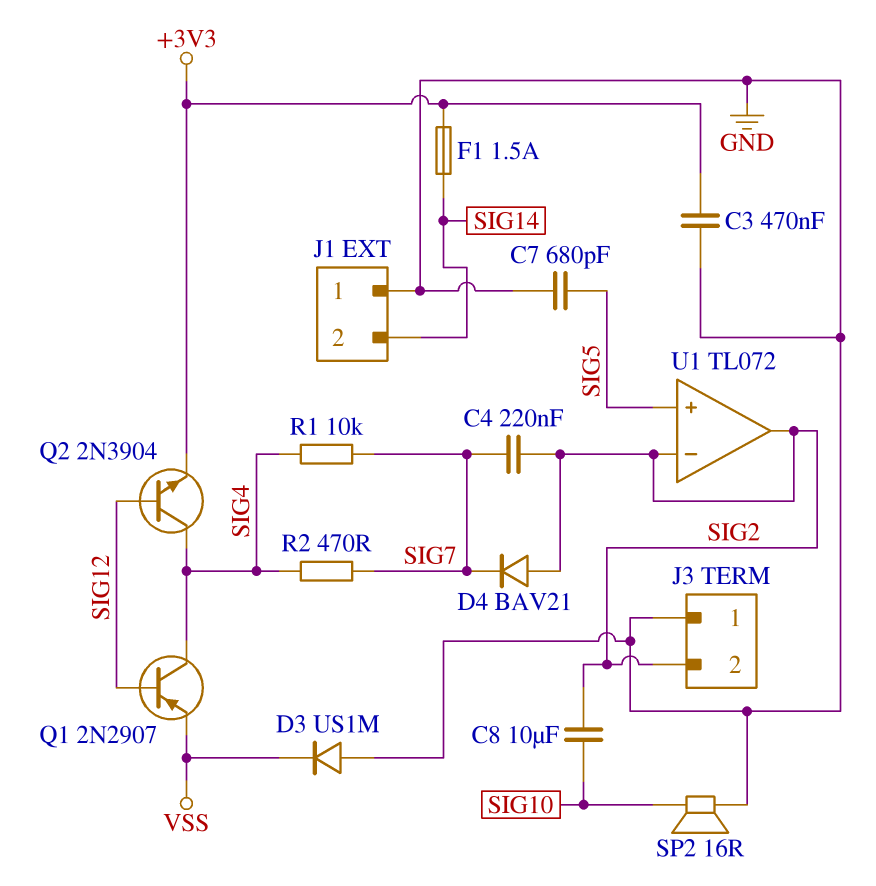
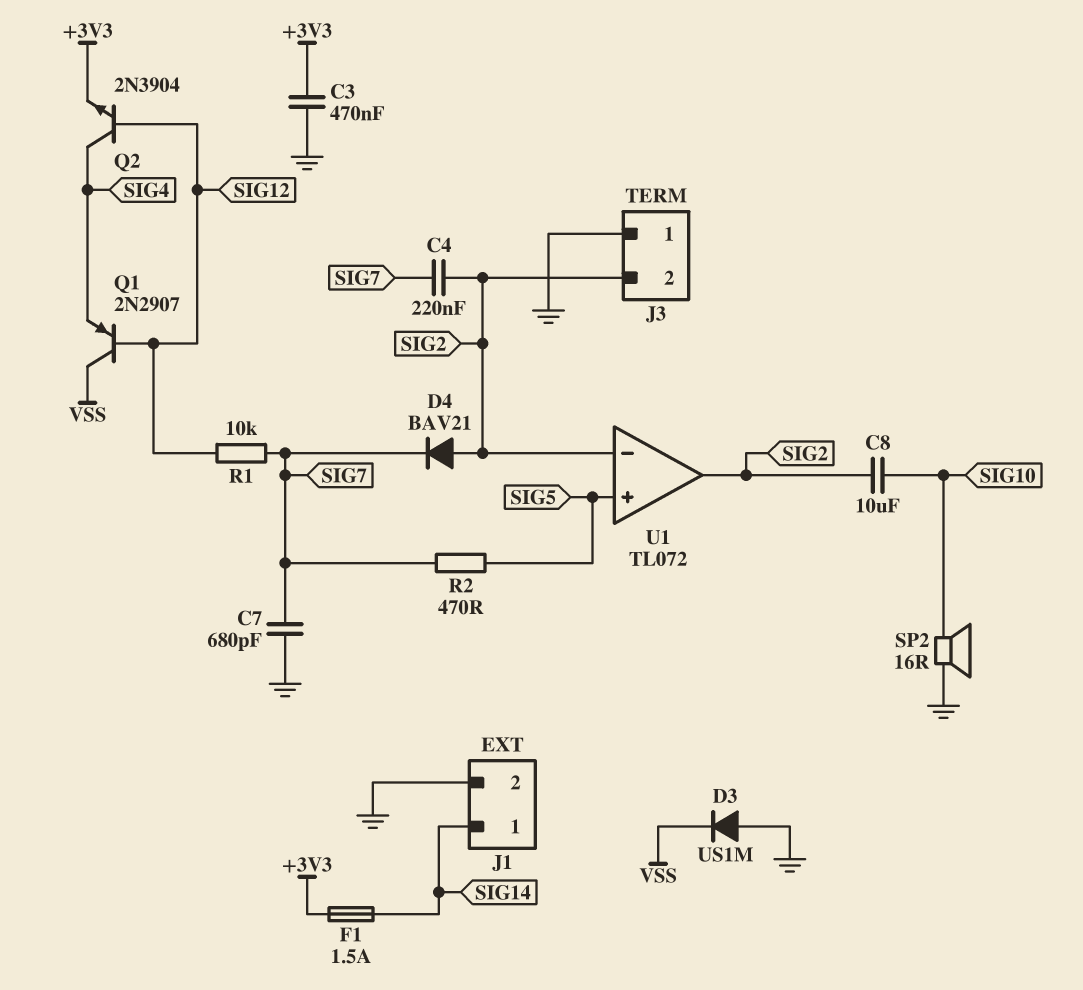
C7: 680pF (GND, SIG5) -> 680pF (GND, SIG7)
J1 pin 1: GND -> SIG14
J1 pin 2: SIG14 -> GND
Q1: PNP 2N2907 (B SIG12, C SIG4, E VSS) -> PNP 2N2907 (B SIG12, C VSS, E SIG4)
R1: 10k (SIG4, SIG7) -> 10k (SIG7, SIG12)
R2: 470 (SIG4, SIG7) -> 470 (SIG5, SIG7)

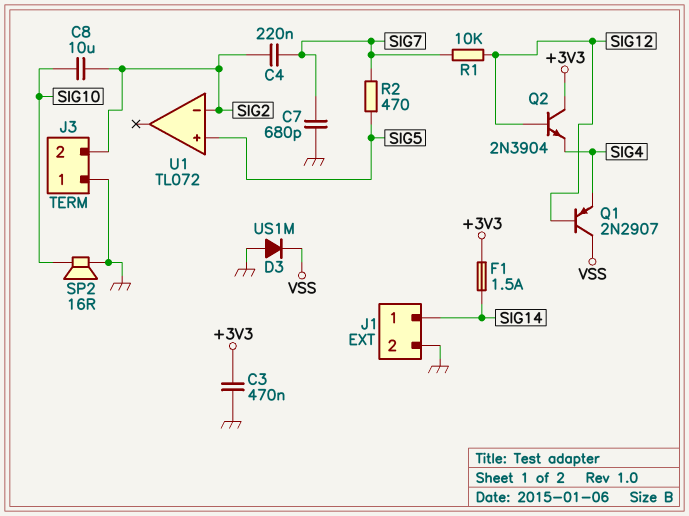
D4: diode BAV21 (A SIG2, K SIG7) -> none
Q2: NPN 2N3904 (B SIG12, C SIG4, E +3V3) -> NPN 2N3904 (B SIG12, C +3V3, E SIG4)
U1 pin out: SIG2 -> none

